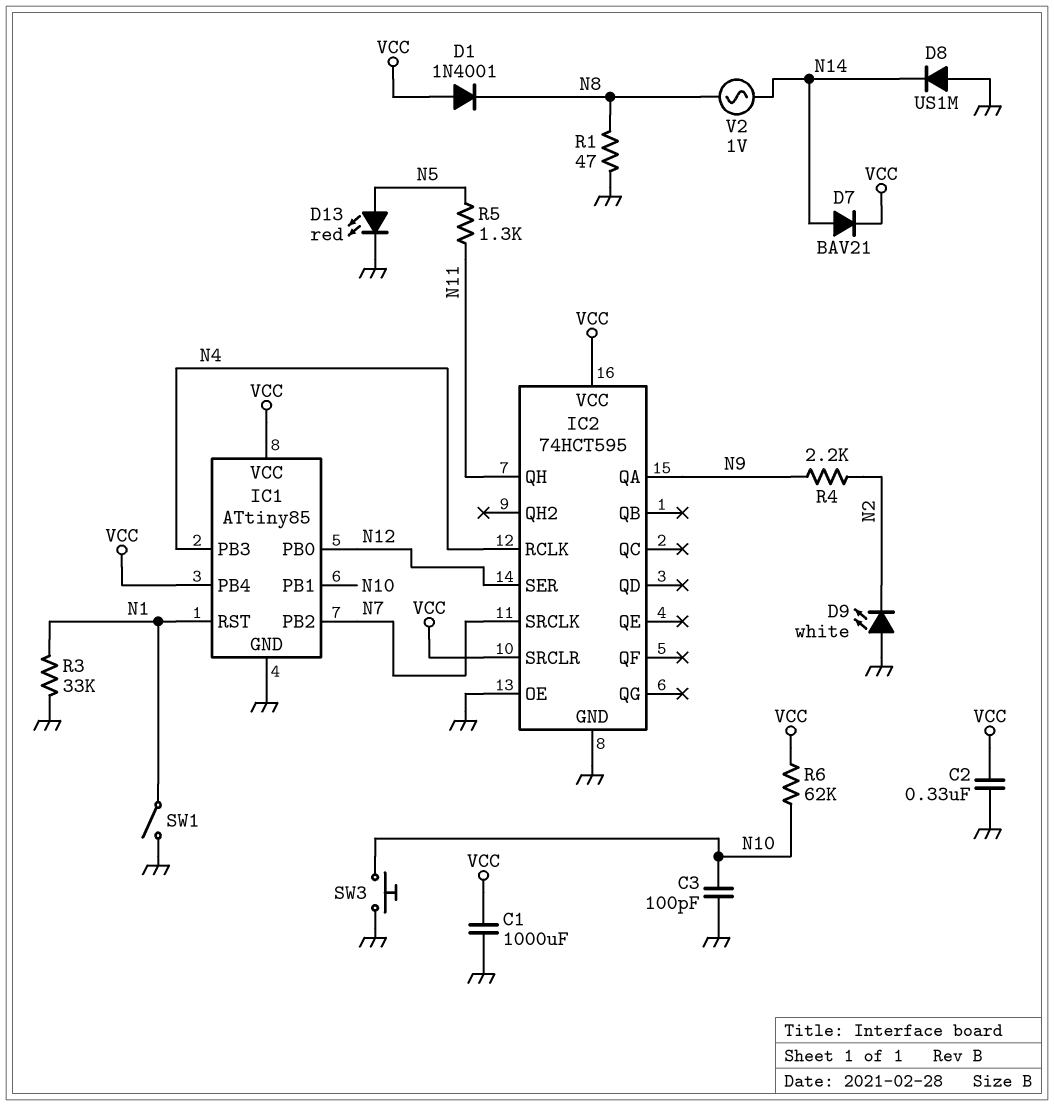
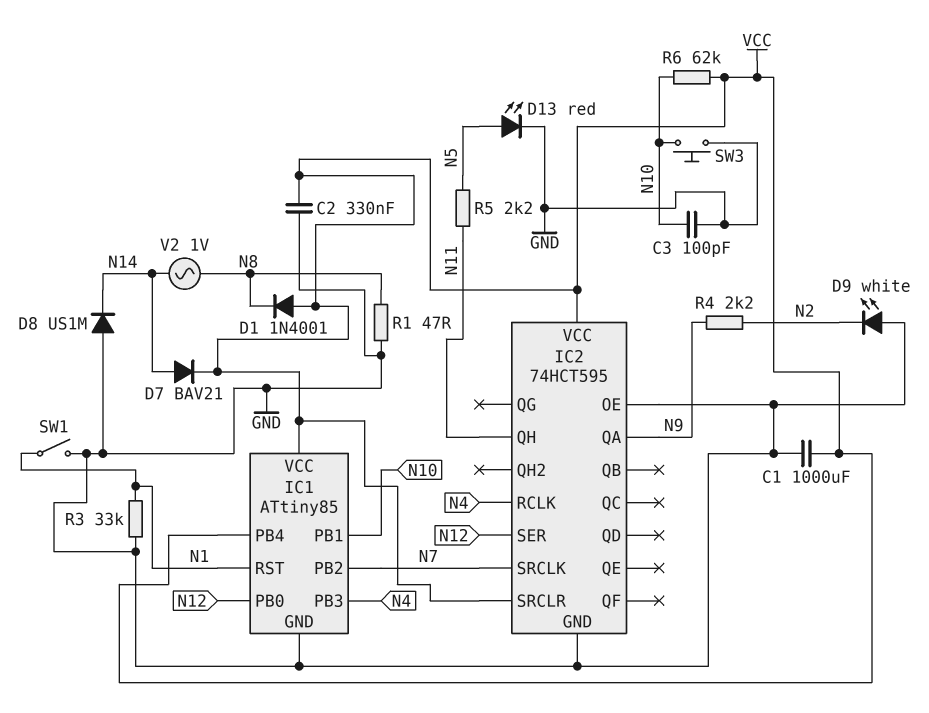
R5: 1.3k (N5, N11) -> 2.2k (N5, N11)

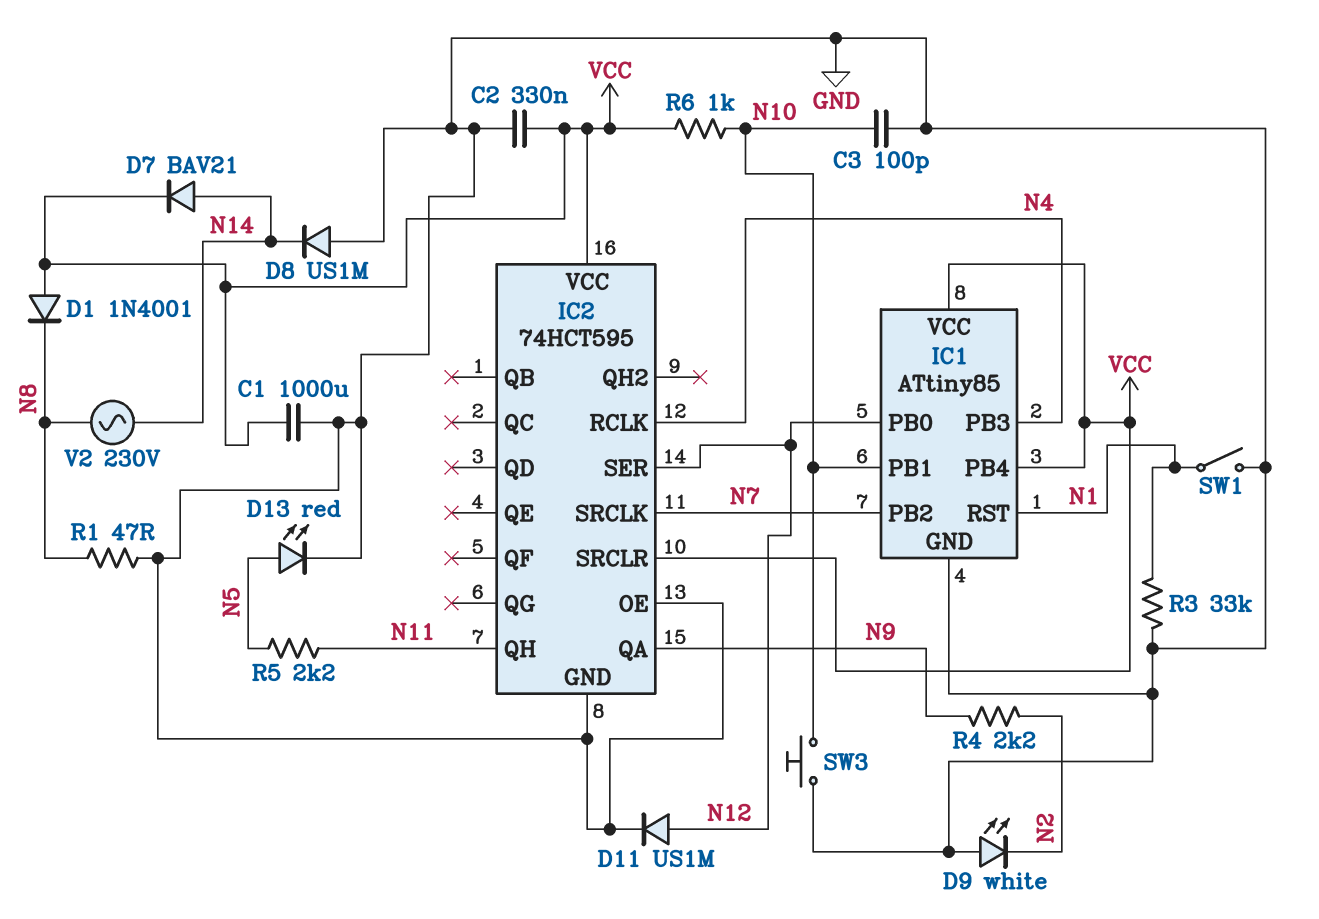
D11: none -> diode US1M (A N12, K GND)
R6: 62k (N10, VCC) -> 1k (N10, VCC)
V2: AC 1V (N8, N14) -> AC 230V (N8, N14)

